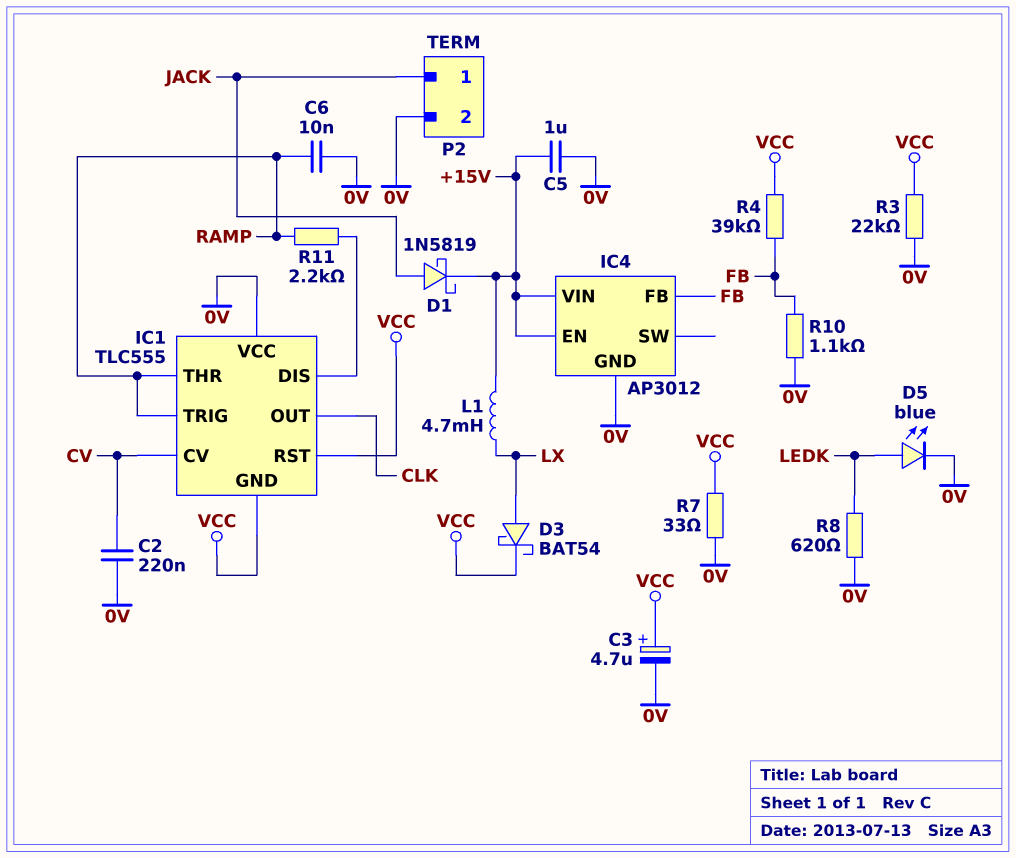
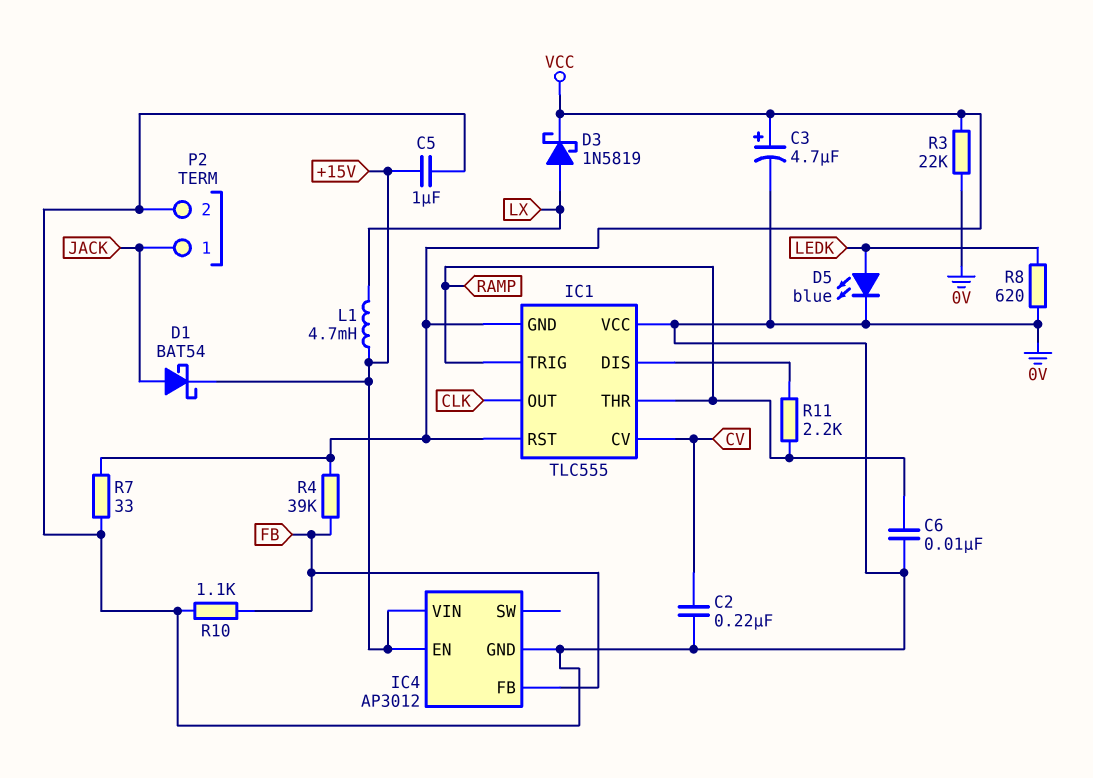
D1: schottky 1N5819 (A JACK, K +15V) -> schottky BAT54 (A JACK, K +15V)
D3: schottky BAT54 (A LX, K VCC) -> schottky 1N5819 (A LX, K VCC)

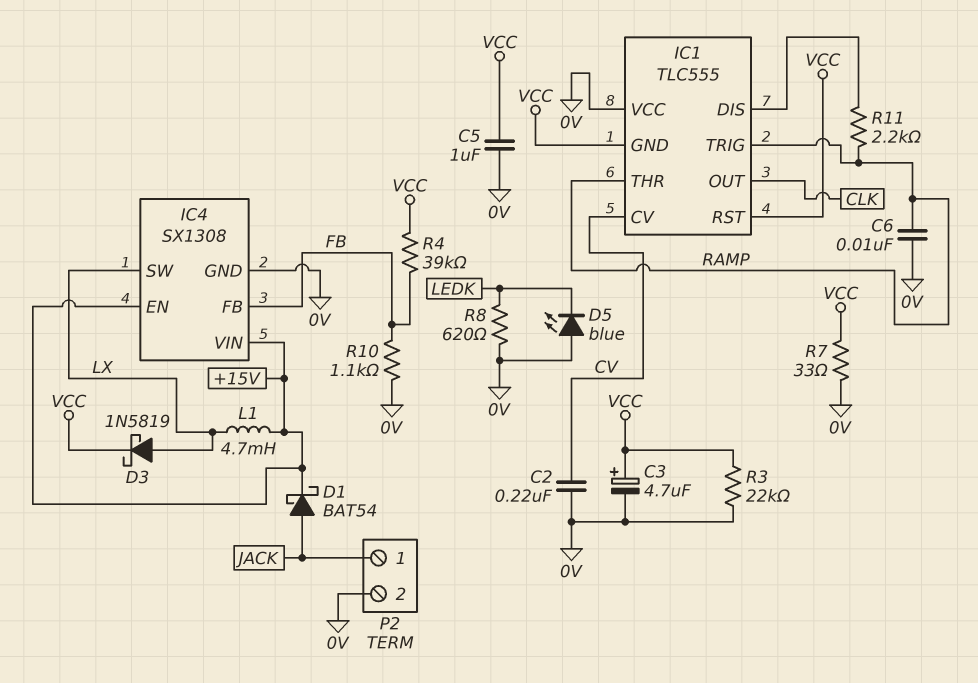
C5: 1uF (+15V, 0V) -> 1uF (0V, VCC)
D5: LED blue (A LEDK, K 0V) -> LED blue (A 0V, K LEDK)
IC4: AP3012 -> SX1308
IC4 pin SW: none -> LX

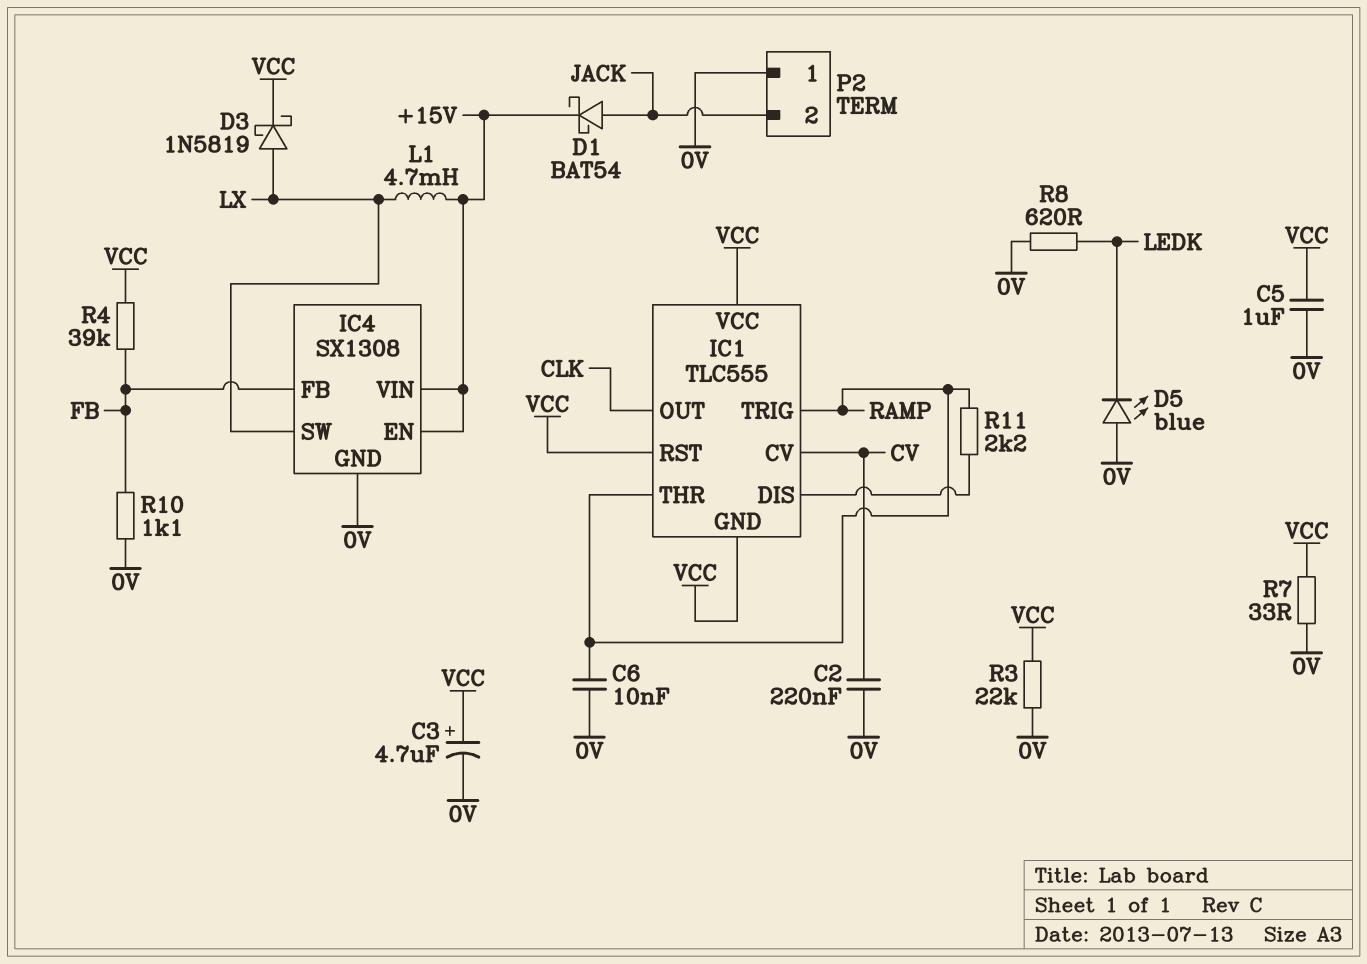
IC1 pin VCC: 0V -> VCC
P2 pin 1: JACK -> 0V
P2 pin 2: 0V -> JACK

